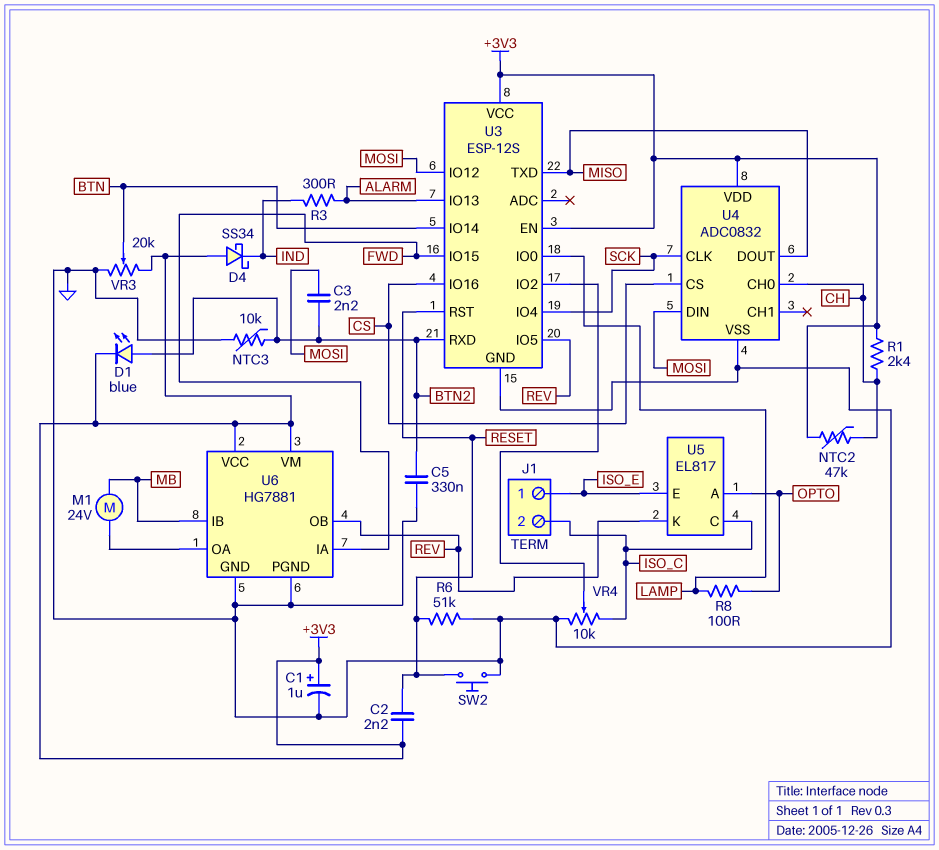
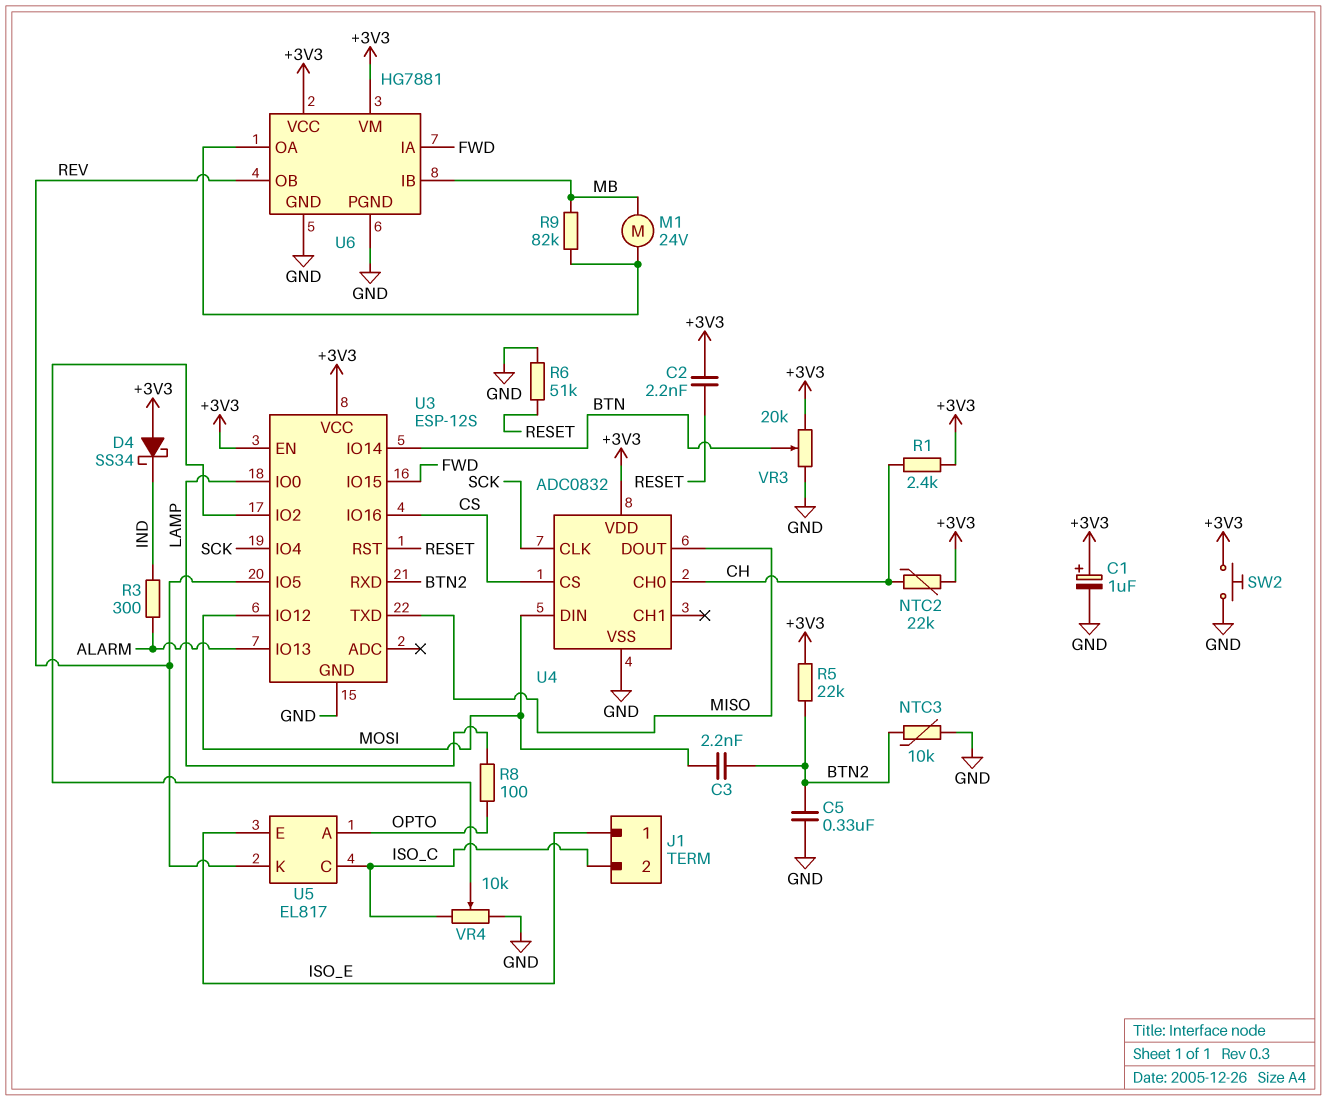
D1: LED blue (A BTN2, K +3V3) -> none
NTC2: 47k (+3V3, CH) -> 22k (+3V3, CH)
R5: none -> 22k (+3V3, BTN2)
R9: none -> 82k (MB, U6/OA)
SW2: button (GND, RESET) -> button (+3V3, GND)

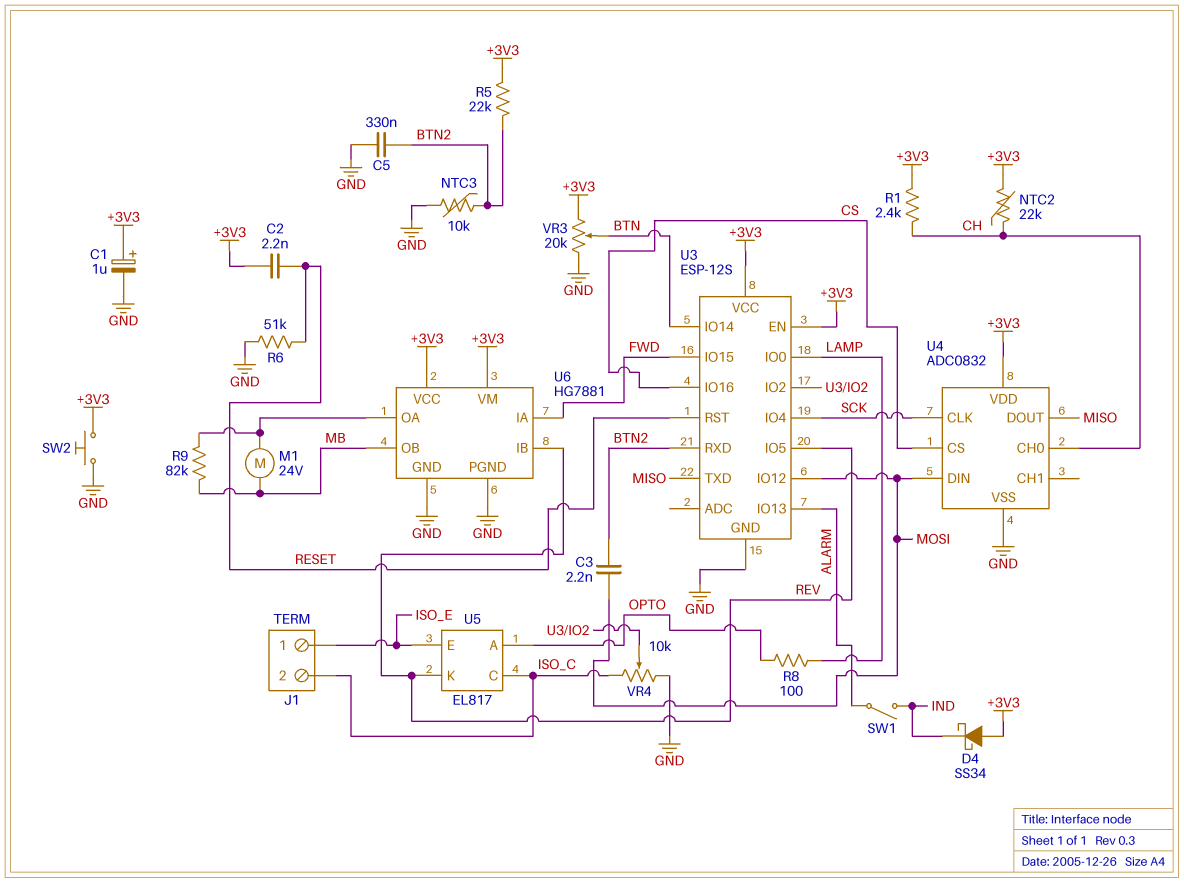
R3: 300 (ALARM, IND) -> none
SW1: none -> switch (ALARM, IND)
U6 pin IB: MB -> REV
U6 pin OB: REV -> MB

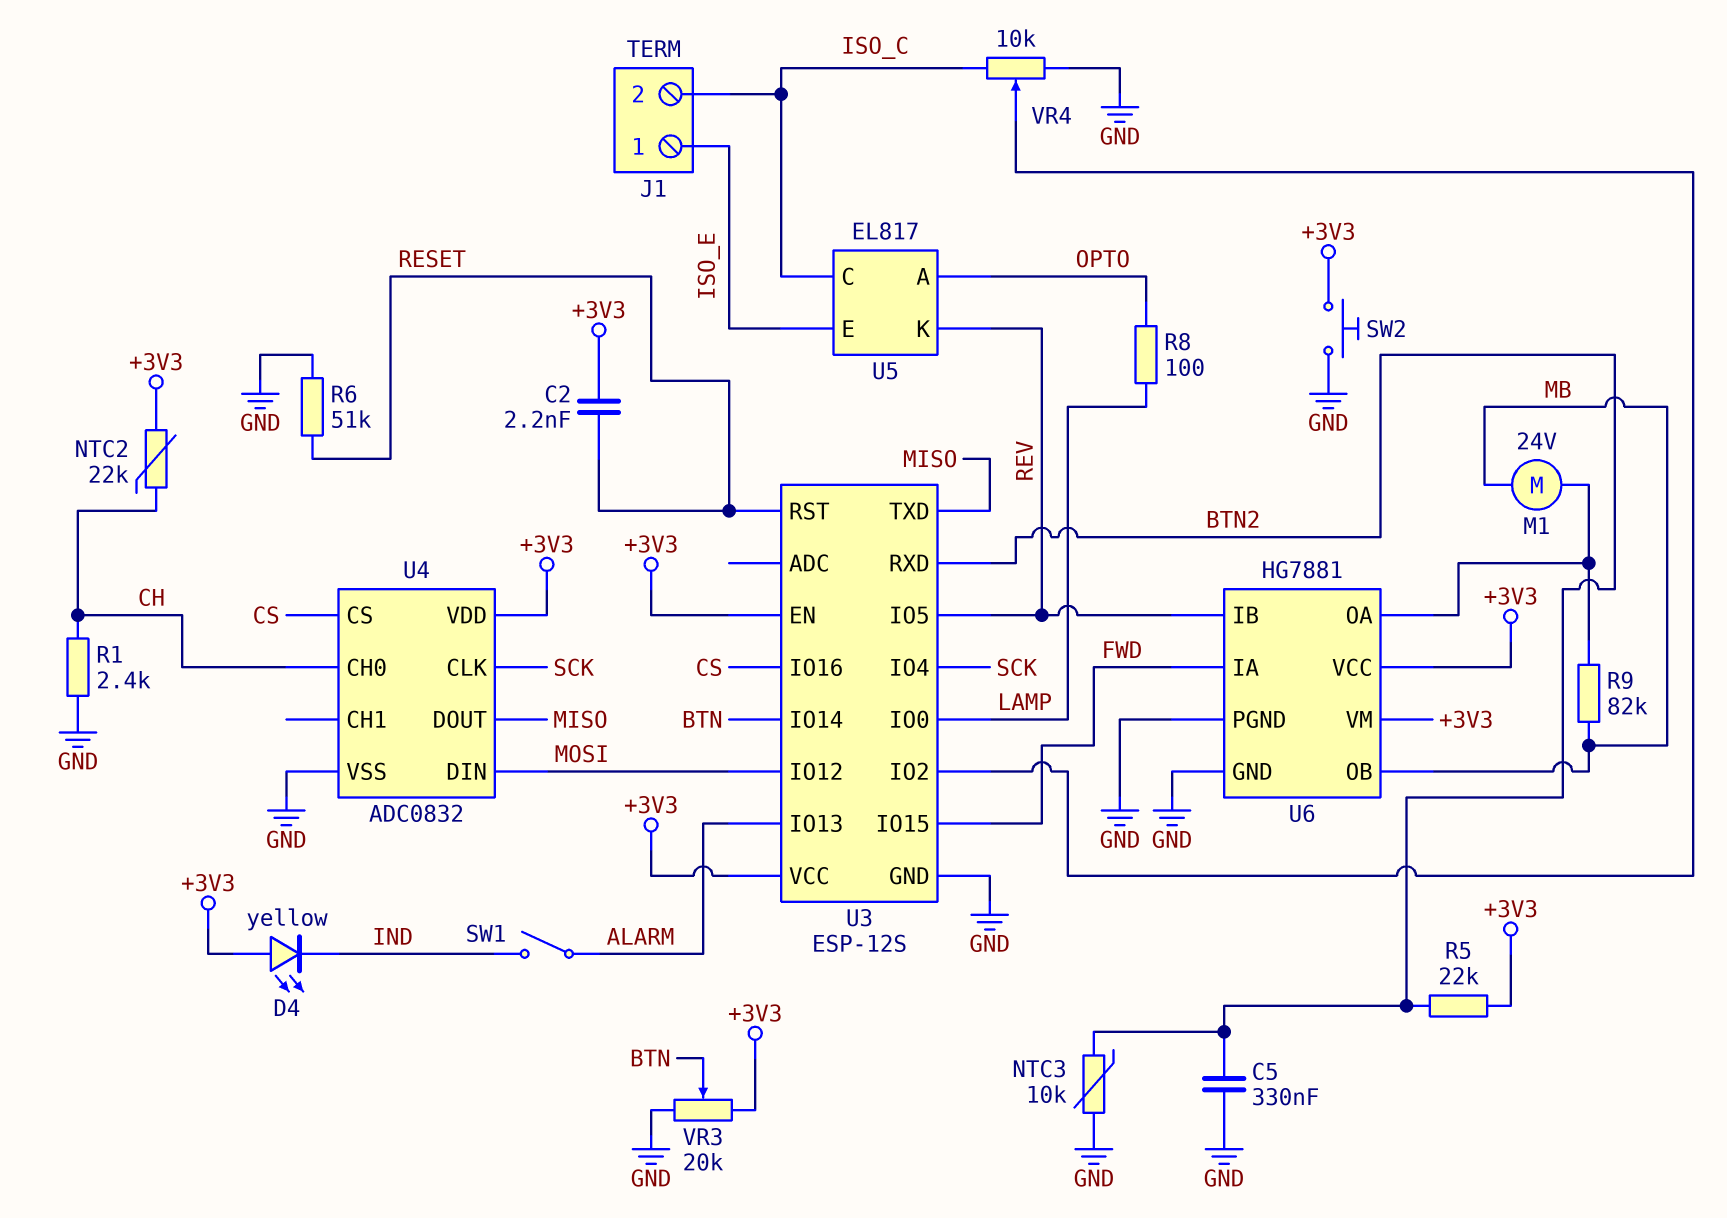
C1: 1uF (plus +3V3, minus GND) -> none
C3: 2.2nF (BTN2, MOSI) -> none
D4: schottky SS34 (A +3V3, K IND) -> LED yellow (A +3V3, K IND)
R1: 2.4k (+3V3, CH) -> 2.4k (CH, GND)

